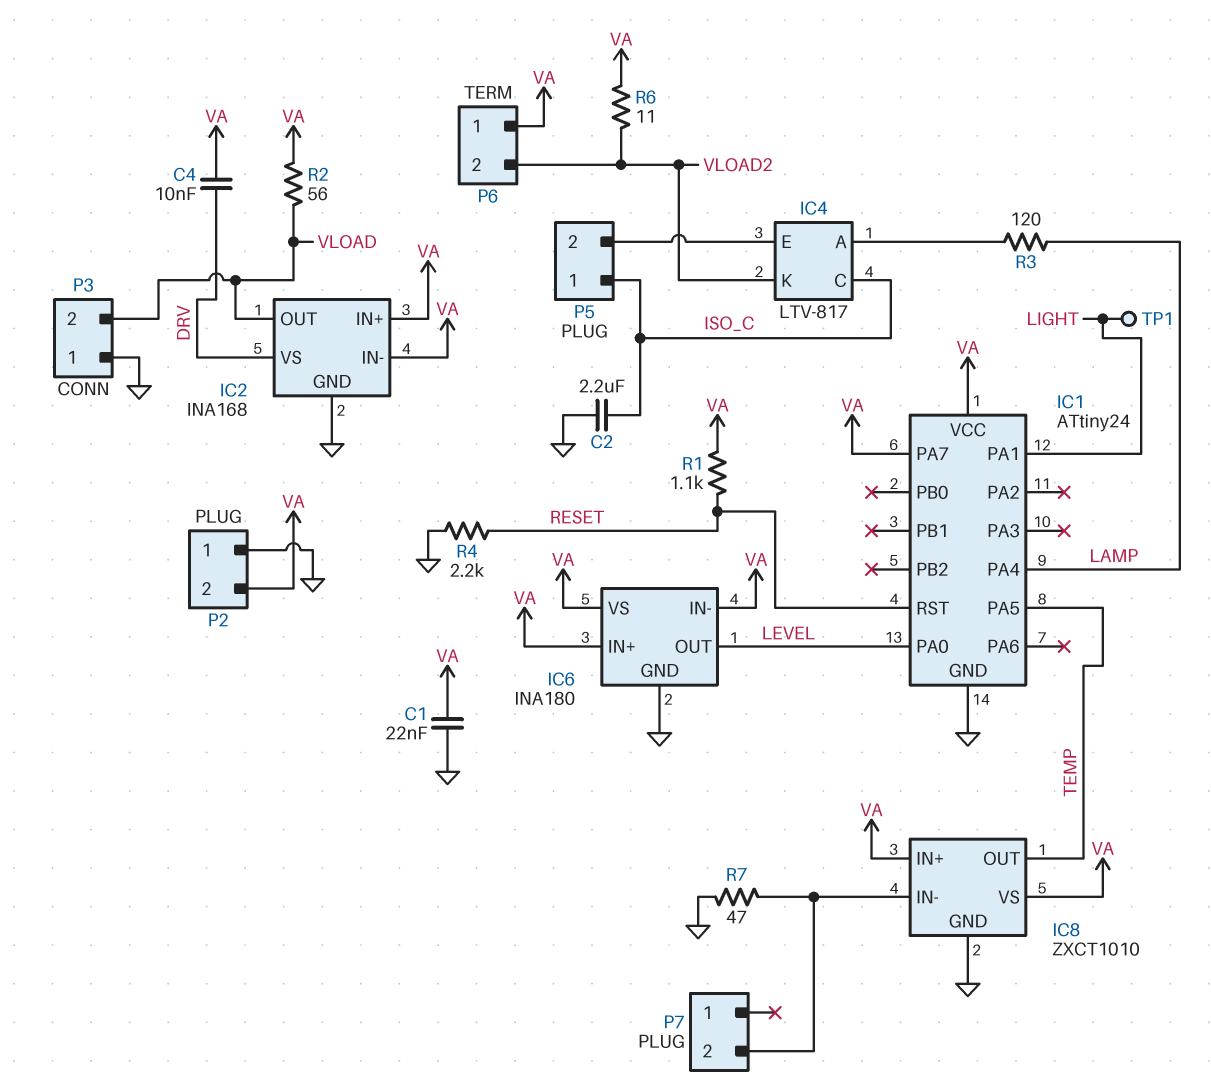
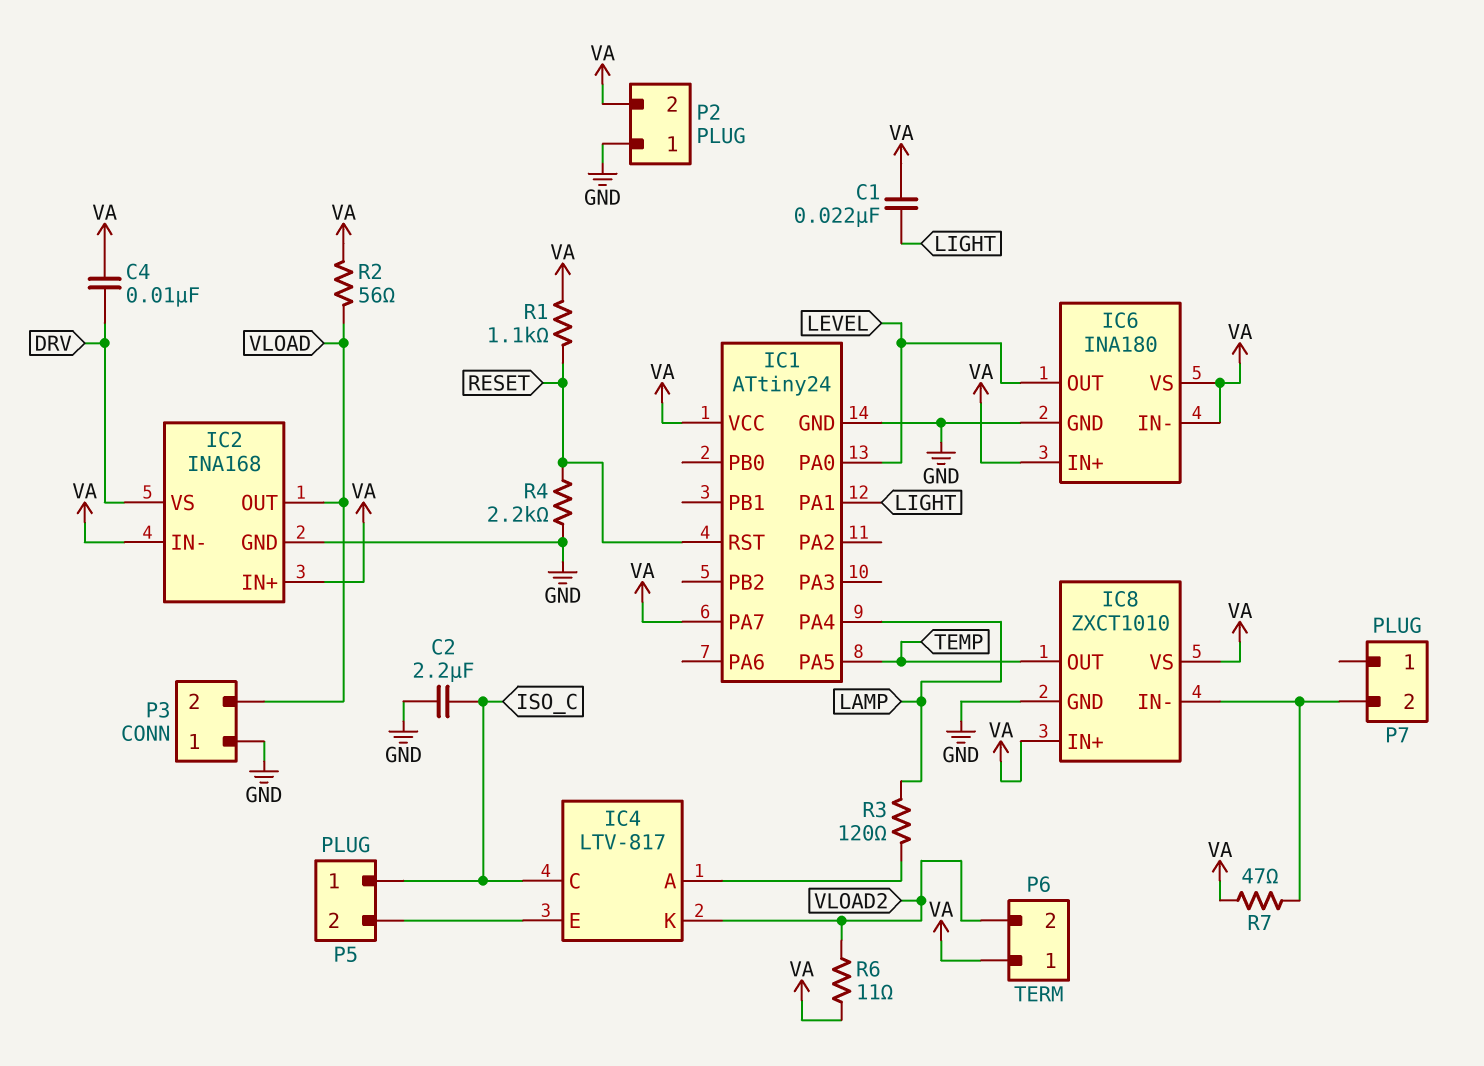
C1: 22nF (GND, VA) -> 22nF (LIGHT, VA)
R7: 47 (GND, IC8/IN-) -> 47 (IC8/IN-, VA)
TP1: test point (LIGHT) -> none

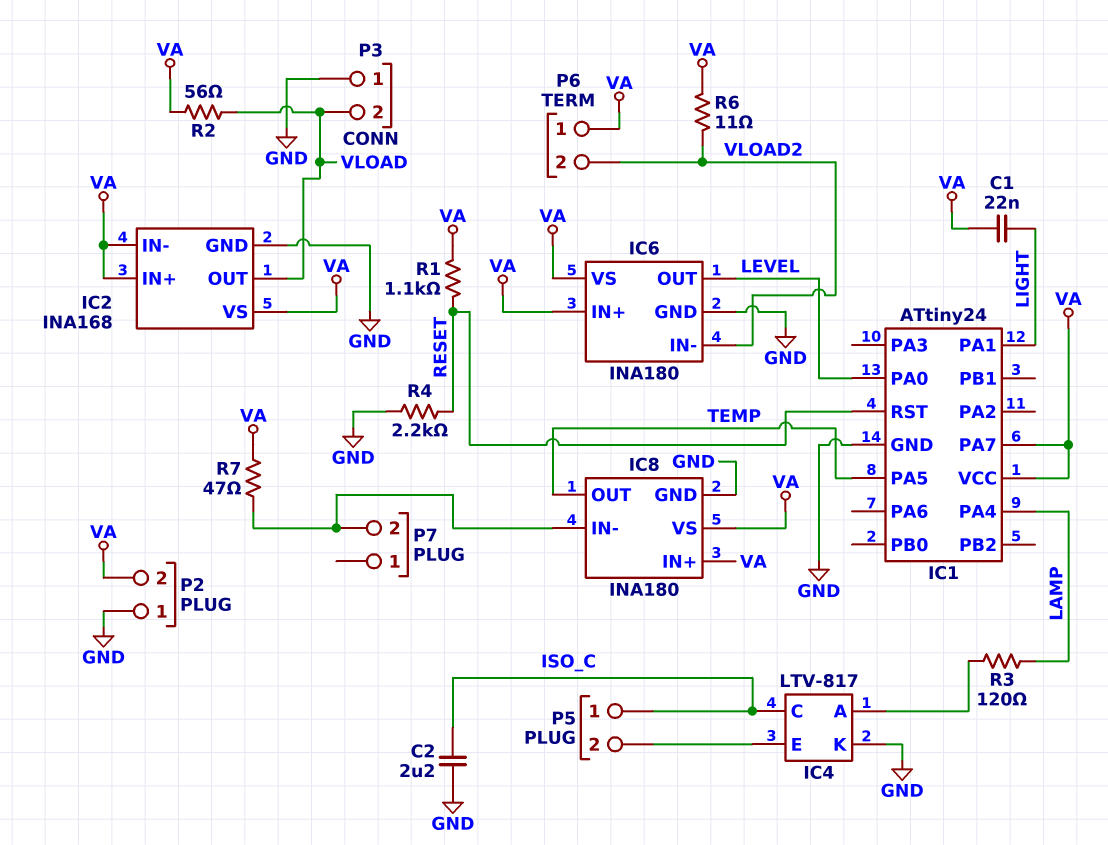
C4: 10nF (DRV, VA) -> none
IC2 pin VS: DRV -> VA
IC4 pin K: VLOAD2 -> GND
IC6 pin IN-: VA -> VLOAD2
IC8: ZXCT1010 -> INA180

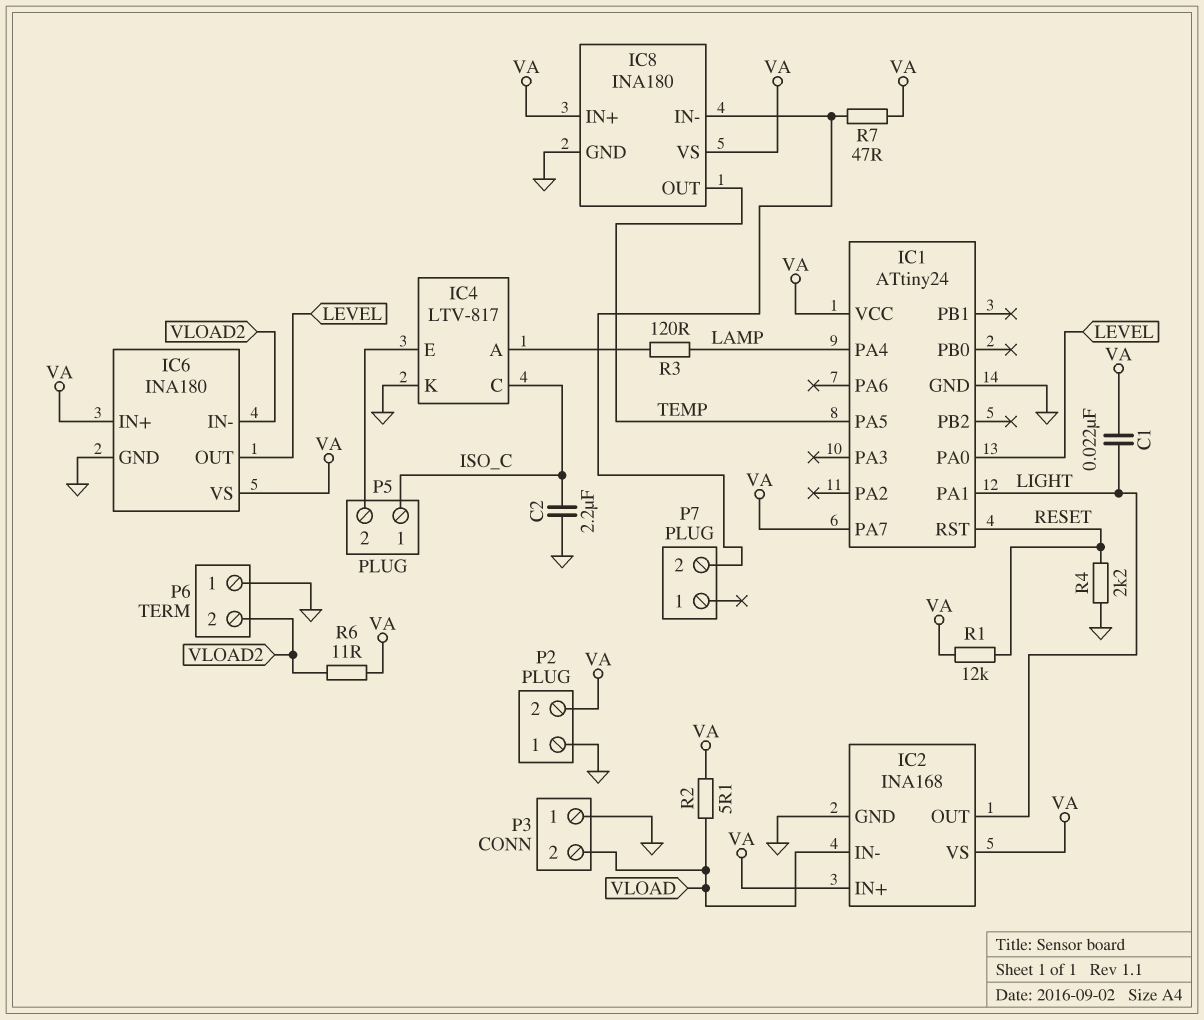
IC2 pin IN-: VA -> VLOAD
IC2 pin OUT: VLOAD -> LIGHT
P6 pin 1: VA -> GND
R1: 1.1k (RESET, VA) -> 12k (RESET, VA)
R2: 56 (VA, VLOAD) -> 5.1 (VA, VLOAD)

